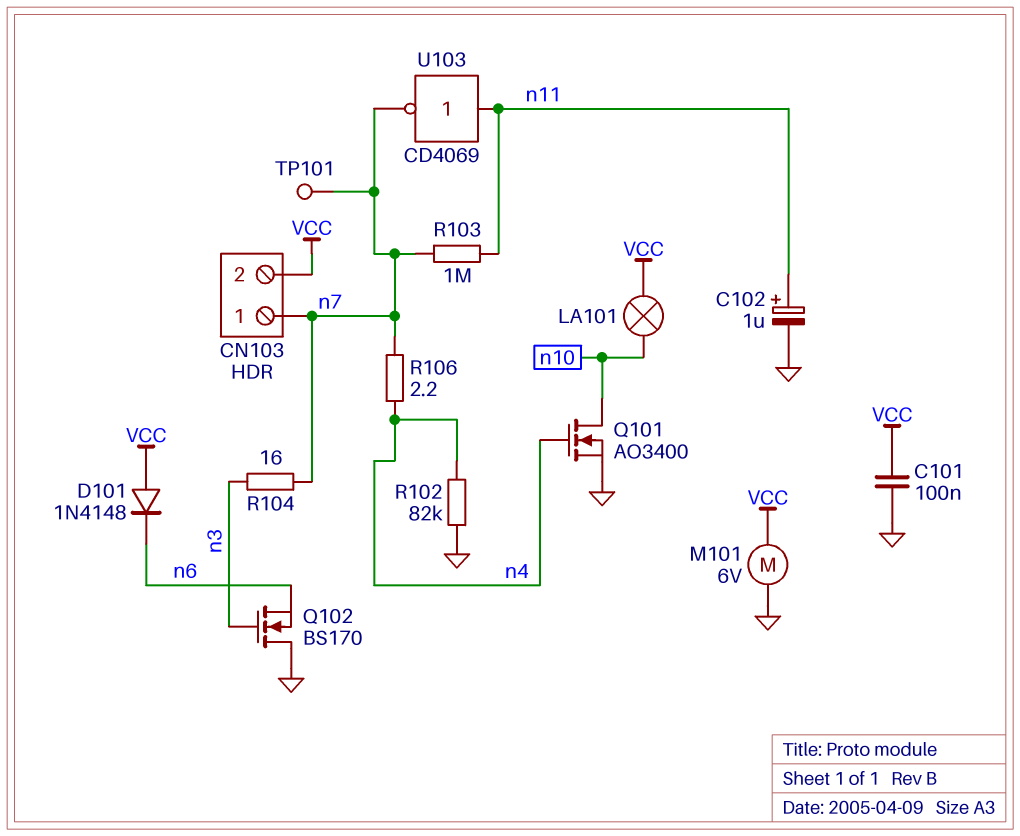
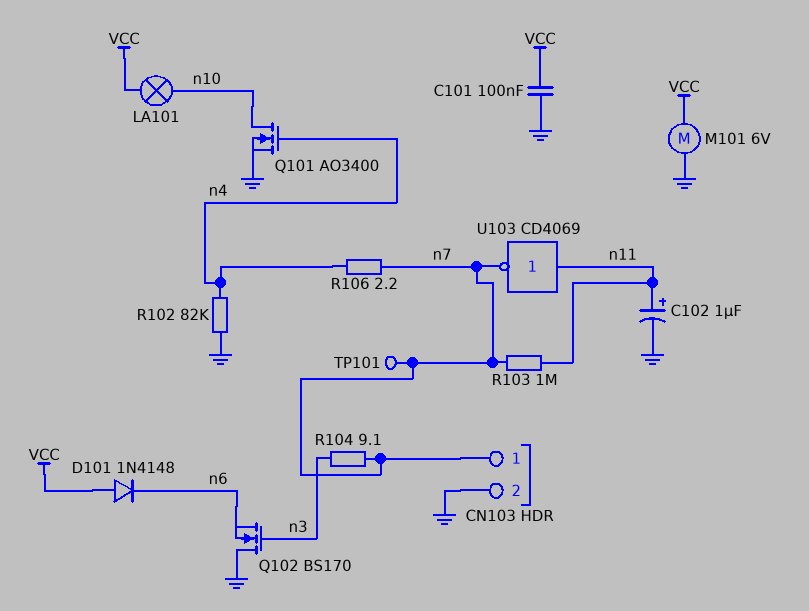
CN103 pin 2: VCC -> GND
R104: 16 (n3, n7) -> 9.1 (n3, n7)

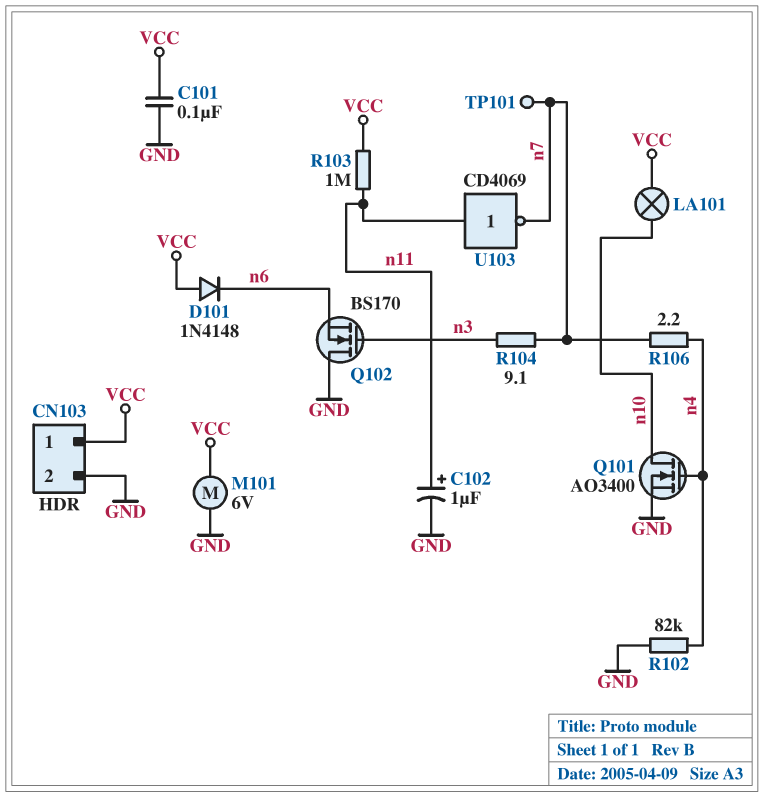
CN103 pin 1: n7 -> VCC
R103: 1M (n7, n11) -> 1M (VCC, n11)

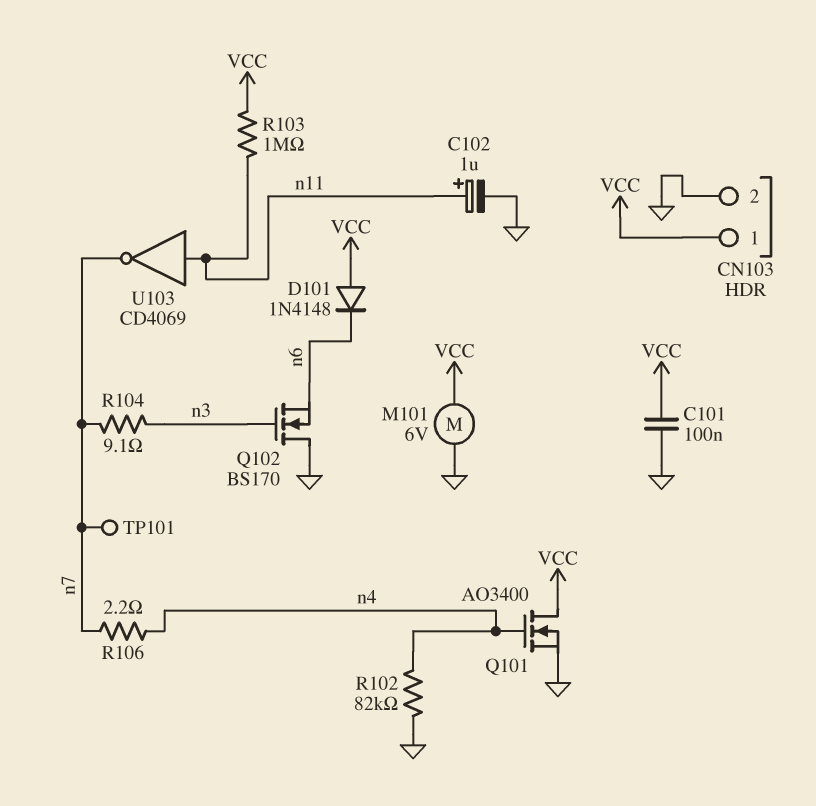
LA101: lamp (VCC, n10) -> none
Q101: NMOS AO3400 (G n4, D n10, S GND) -> NMOS AO3400 (G n4, D VCC, S GND)

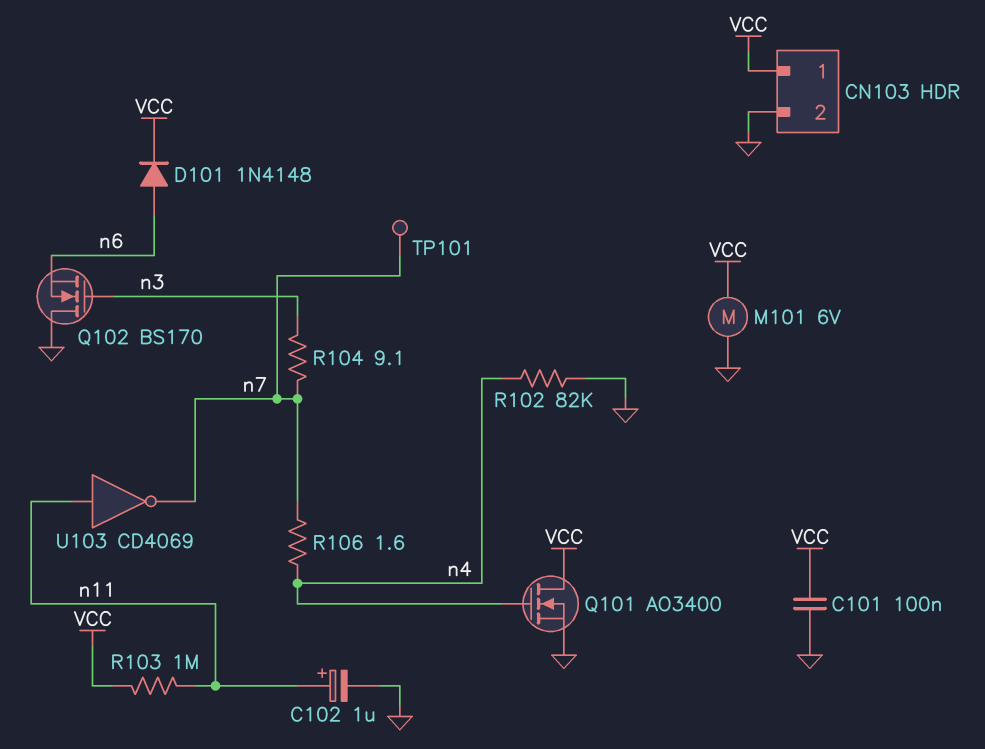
D101: diode 1N4148 (A VCC, K n6) -> diode 1N4148 (A n6, K VCC)
R106: 2.2 (n4, n7) -> 1.6 (n4, n7)

